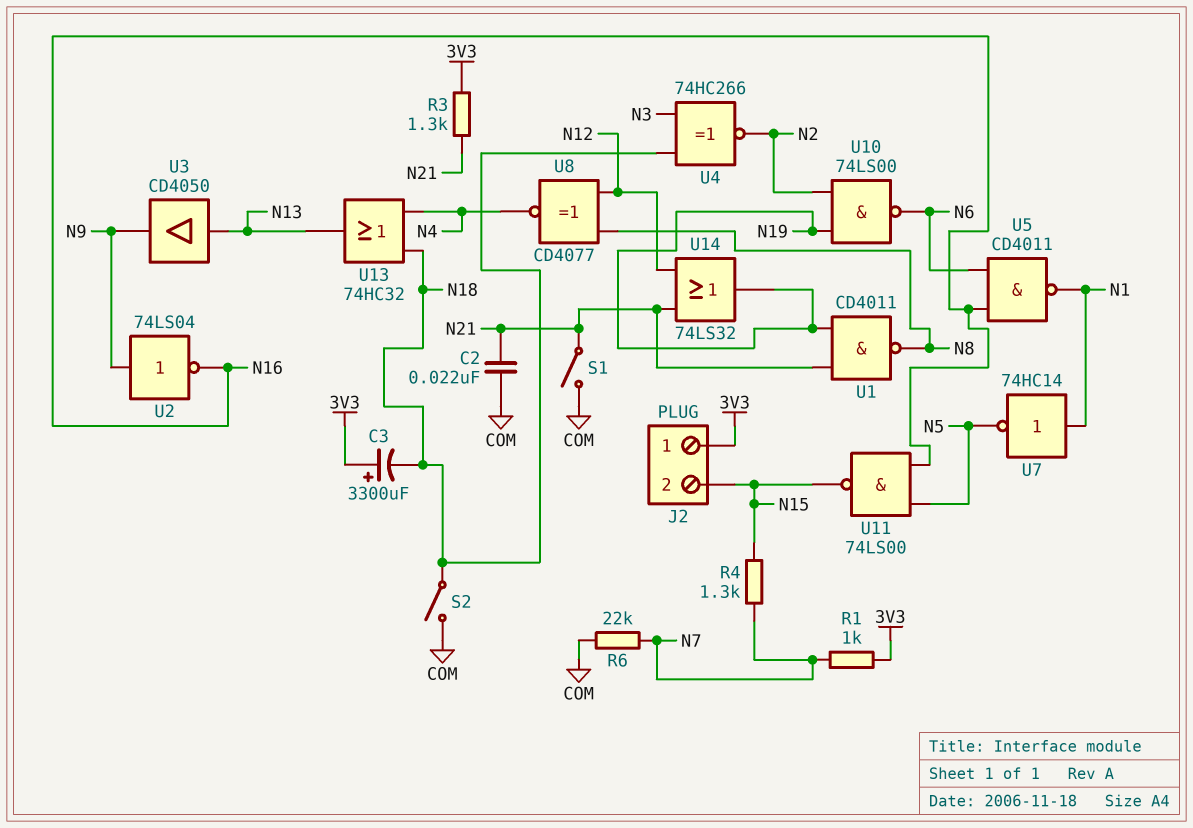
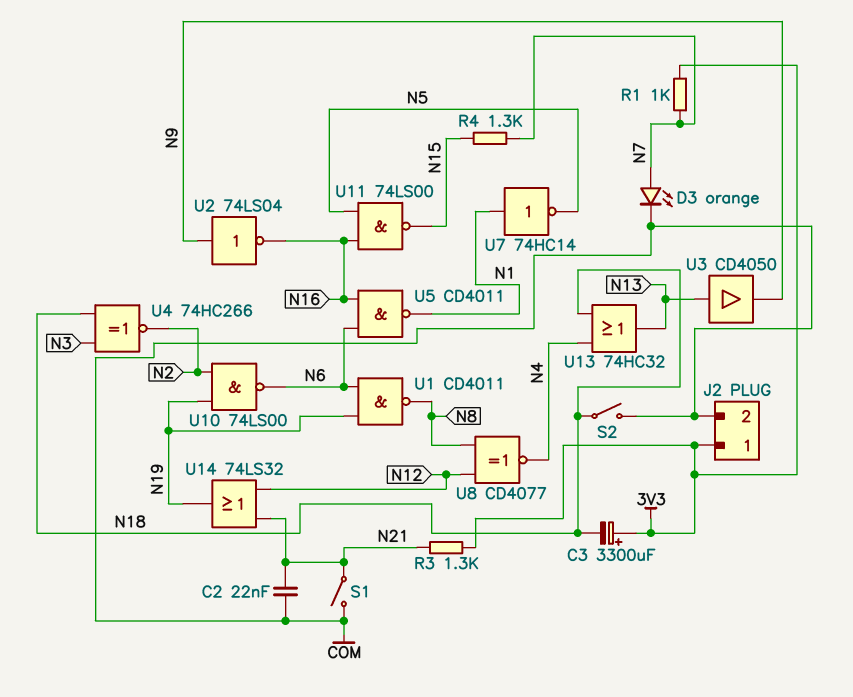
D3: none -> LED orange (A N7, K COM)
J2 pin 2: N15 -> COM
R6: 22k (COM, N7) -> none
U1: NAND CD4011 (in N19, in N21, out N8) -> NAND CD4011 (in N6, in N19, out N8)

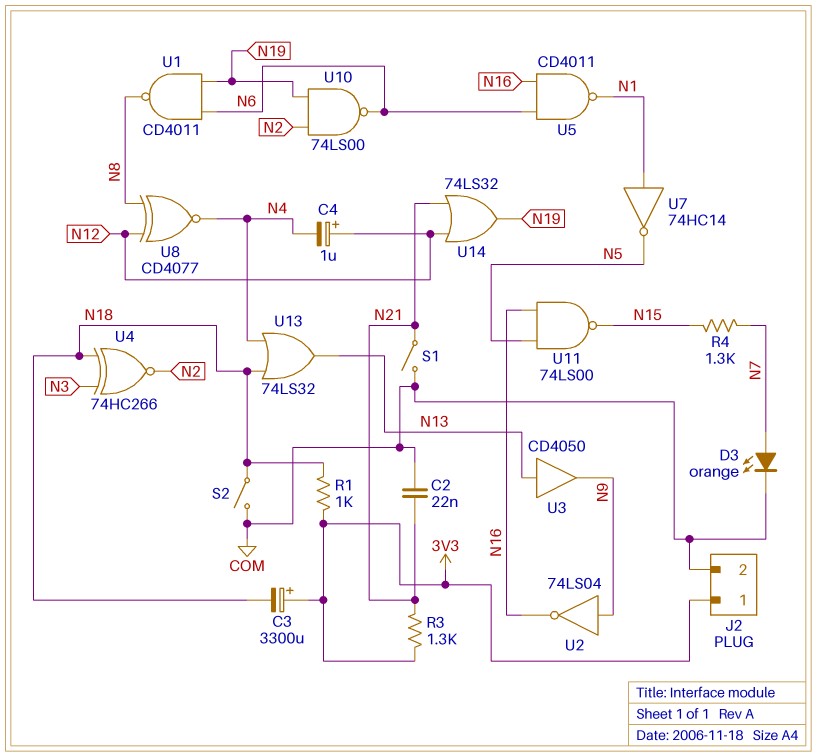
C4: none -> 1uF (plus N12, minus N4)
R1: 1k (3V3, N7) -> 1k (3V3, N18)
U13: OR 74HC32 (in N4, in N18, out N13) -> OR 74LS32 (in N4, in N18, out N13)

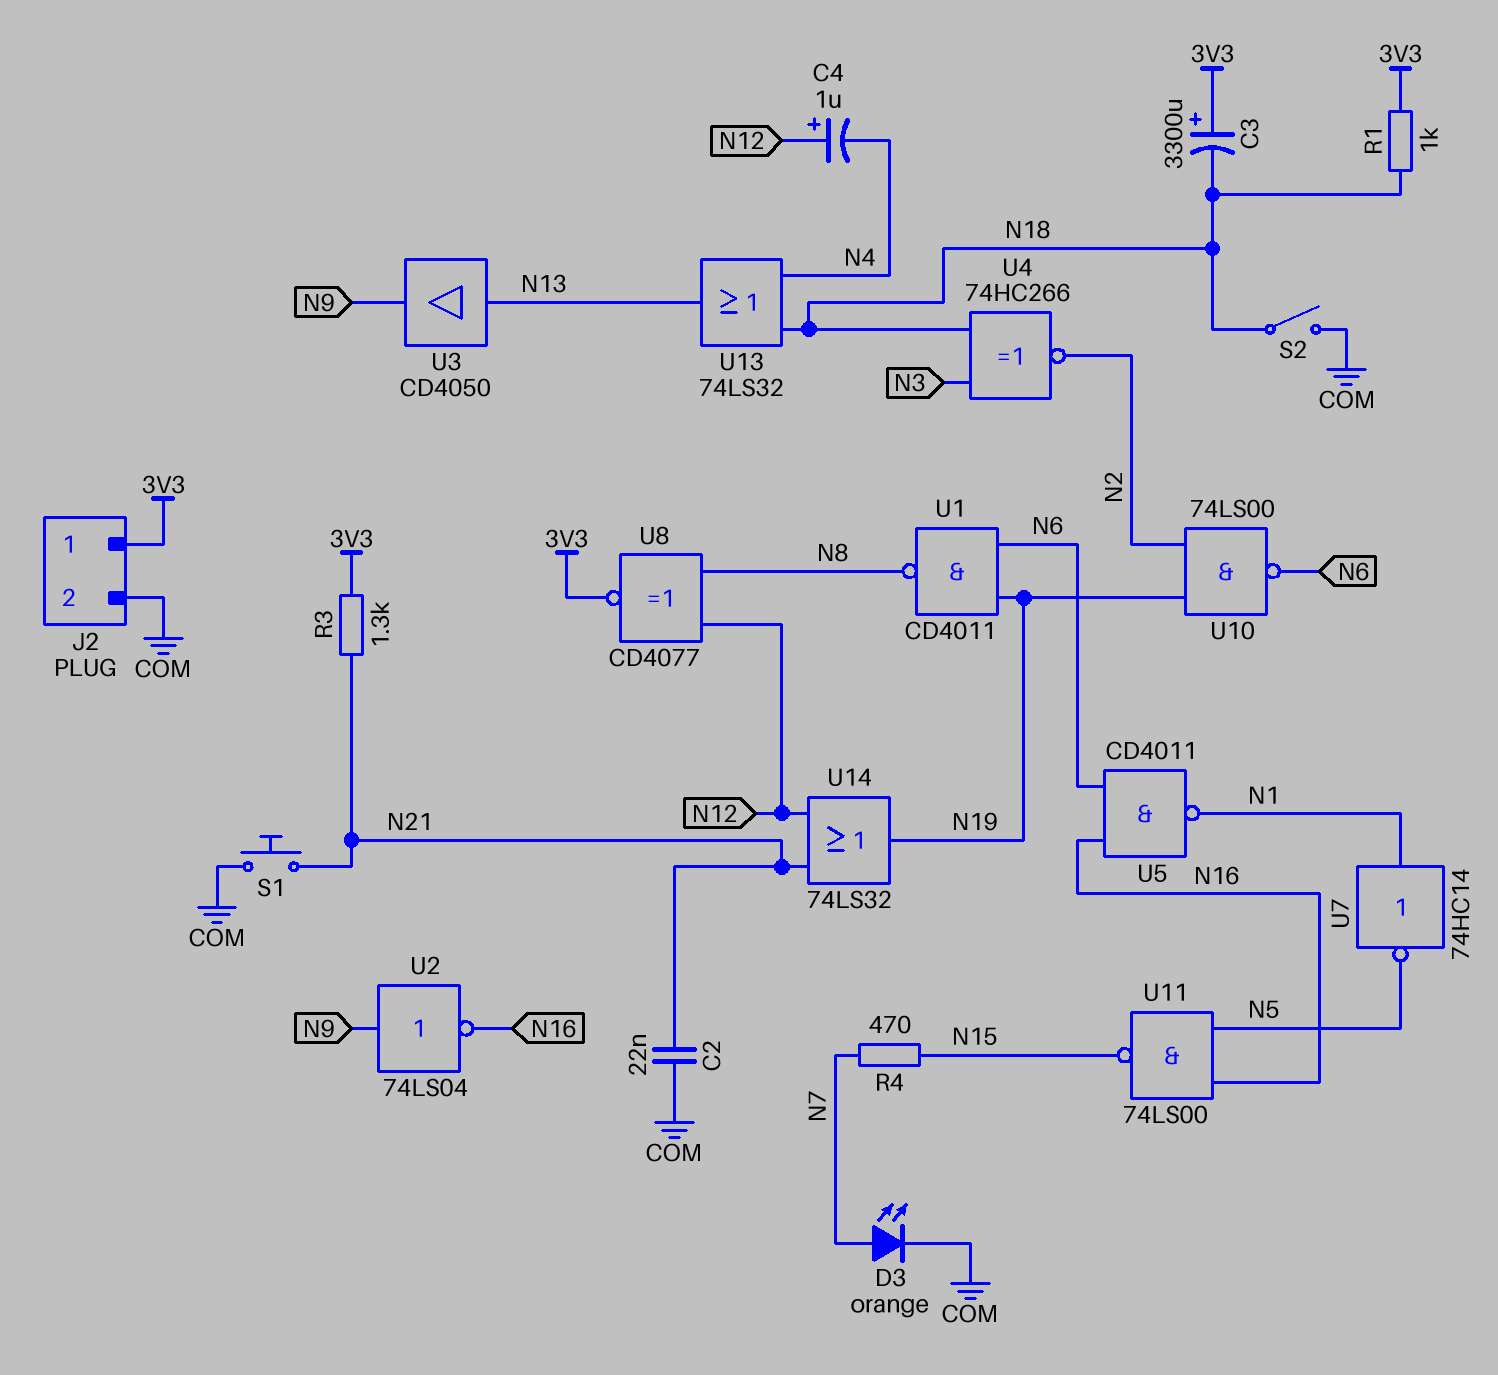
R4: 1.3k (N7, N15) -> 470 (N7, N15)
S1: switch (COM, N21) -> button (COM, N21)
U8: XNOR CD4077 (in N8, in N12, out N4) -> XNOR CD4077 (in N8, in N12, out 3V3)

